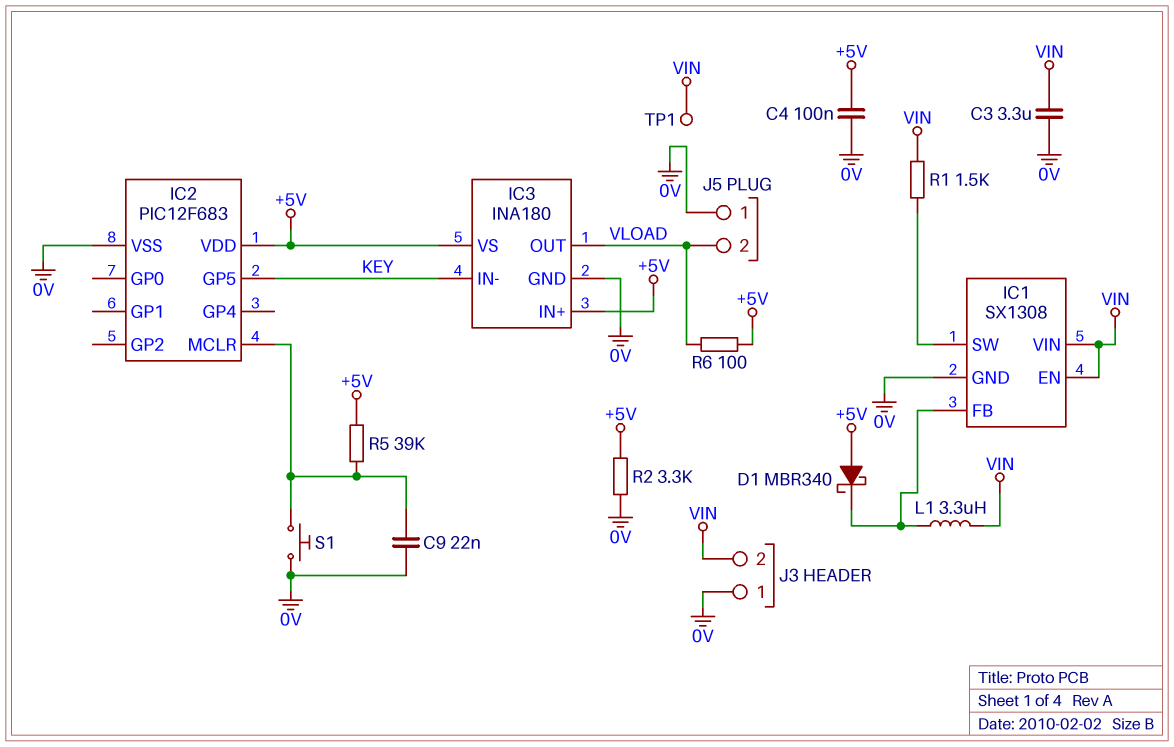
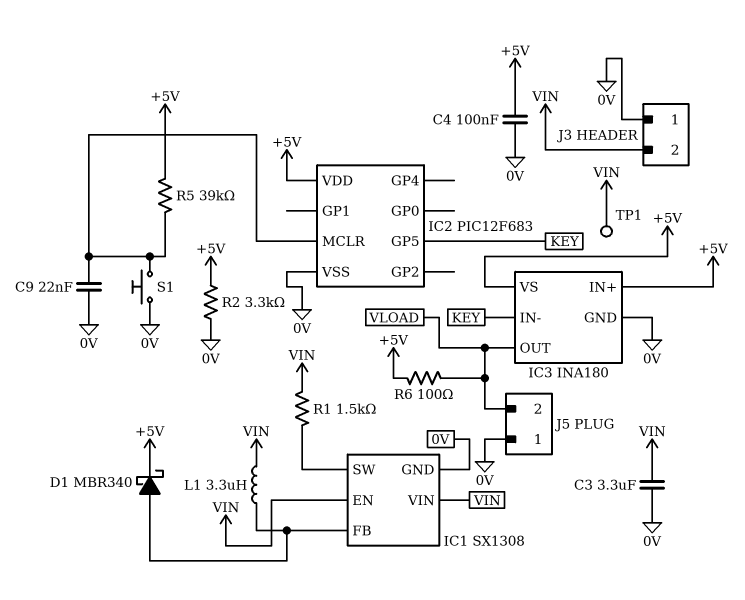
D1: schottky MBR340 (A +5V, K IC1/FB) -> schottky MBR340 (A IC1/FB, K +5V)

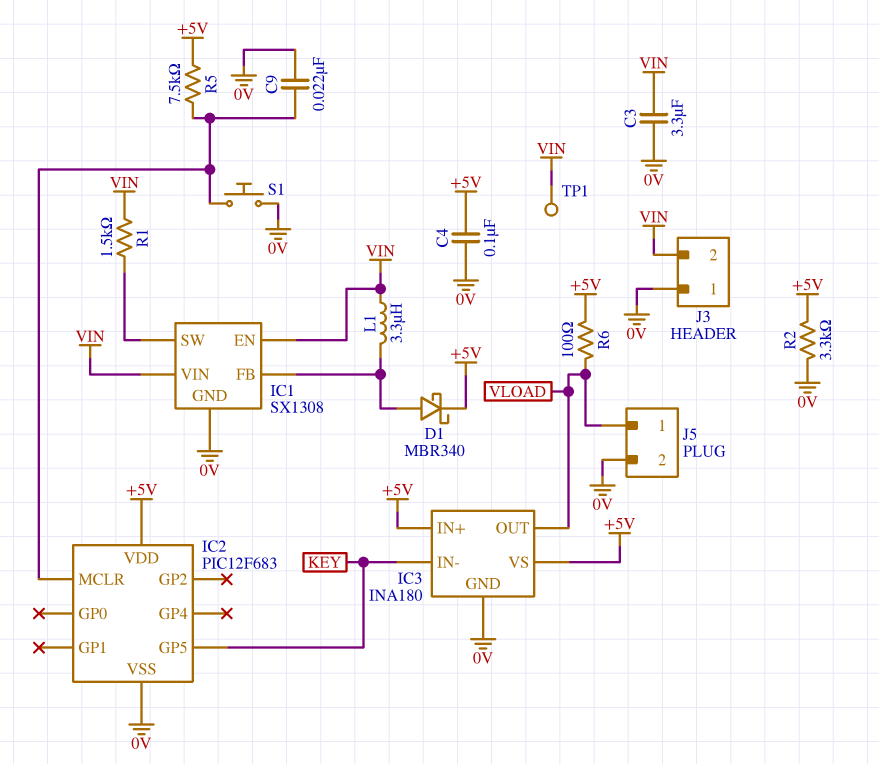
J5 pin 1: 0V -> VLOAD
J5 pin 2: VLOAD -> 0V
R5: 39k (+5V, IC2/MCLR) -> 7.5k (+5V, IC2/MCLR)

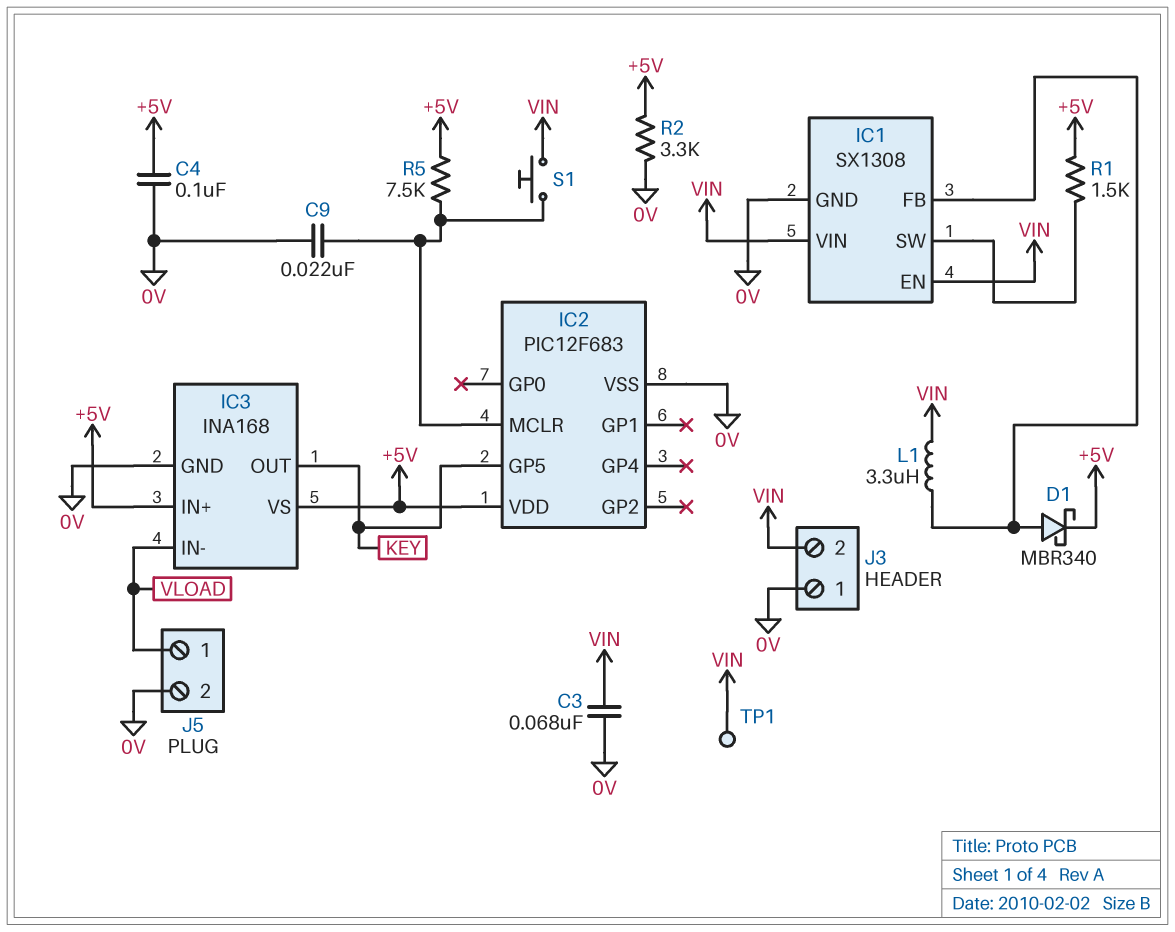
C3: 3.3uF (0V, VIN) -> 68nF (0V, VIN)
IC3: INA180 -> INA168
IC3 pin IN-: KEY -> VLOAD
IC3 pin OUT: VLOAD -> KEY
R1: 1.5k (IC1/SW, VIN) -> 1.5k (+5V, IC1/SW)
R6: 100 (+5V, VLOAD) -> none
S1: button (0V, IC2/MCLR) -> button (IC2/MCLR, VIN)

